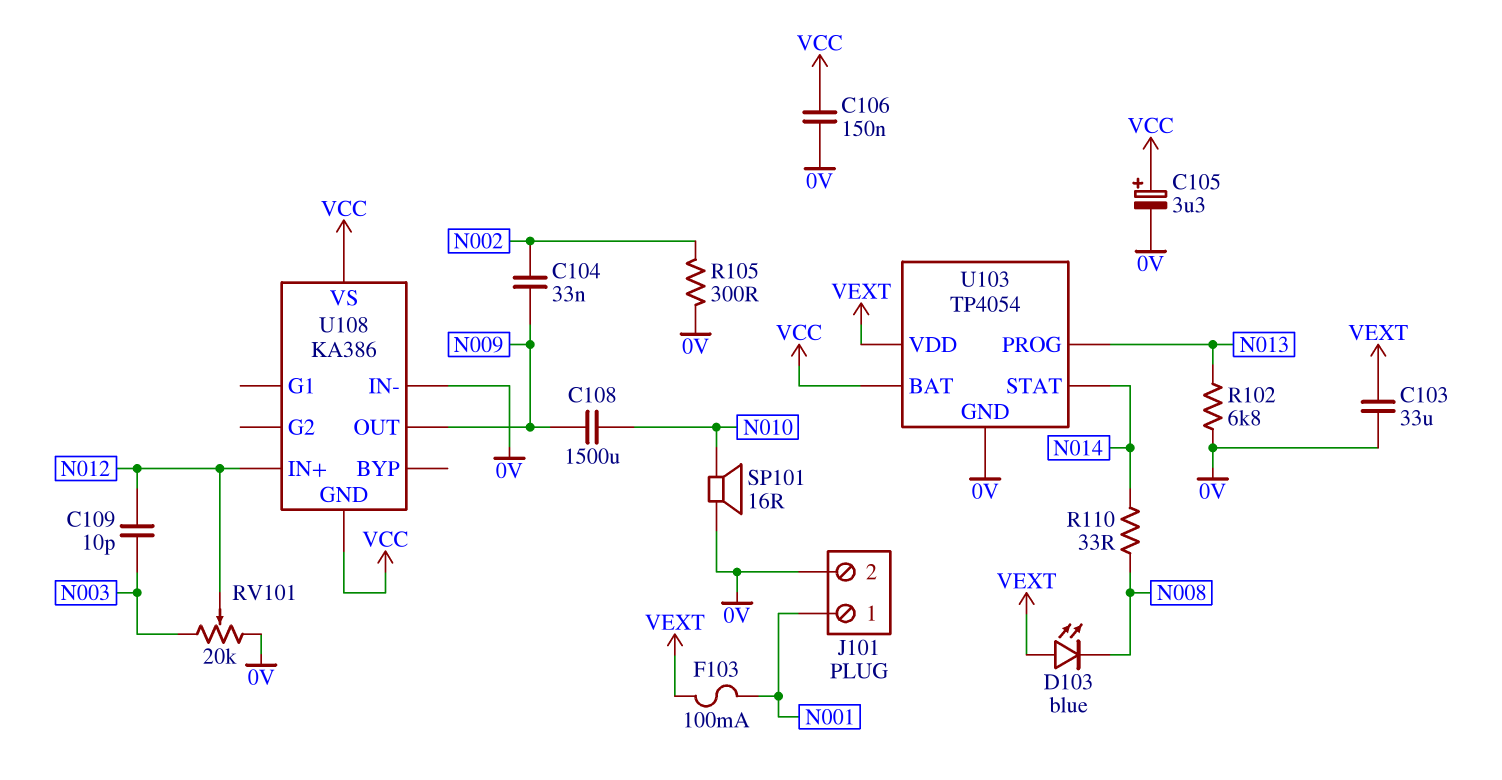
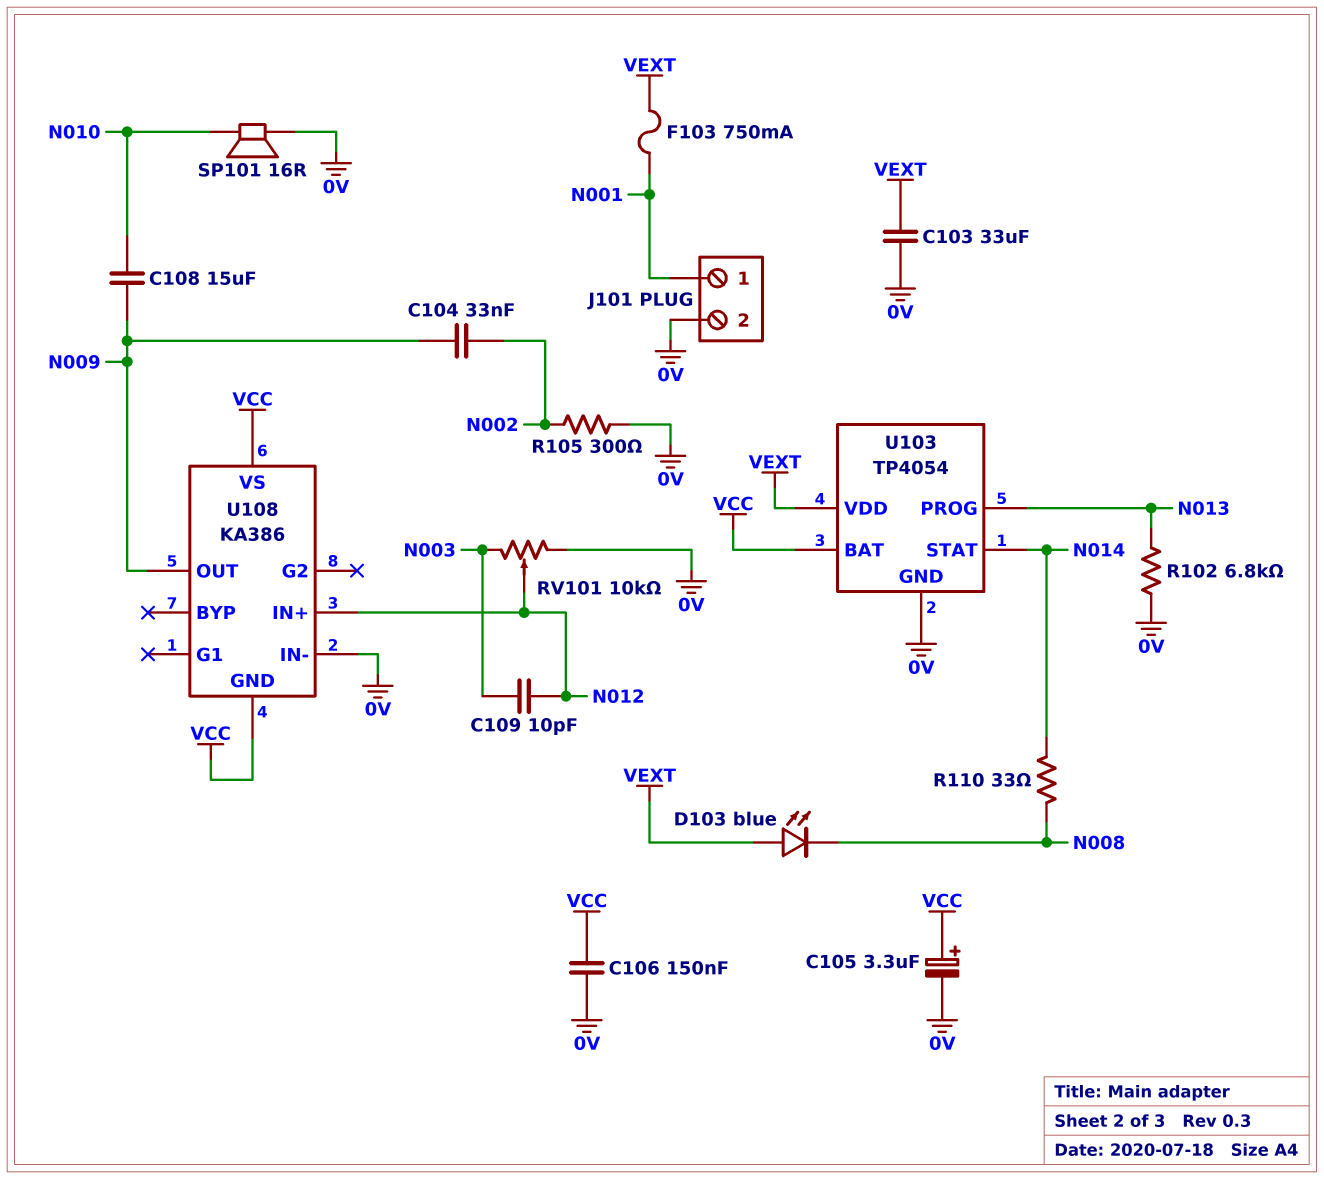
C108: 1500uF (N009, N010) -> 15uF (N009, N010)
F103: 100mA (N001, VEXT) -> 750mA (N001, VEXT)
RV101: 20k (0V, N003, wiper N012) -> 10k (0V, N003, wiper N012)

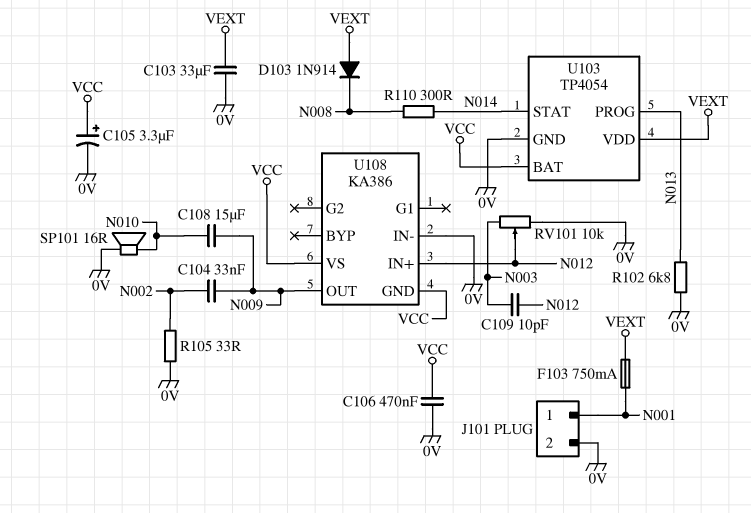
C106: 150nF (0V, VCC) -> 470nF (0V, VCC)
D103: LED blue (A VEXT, K N008) -> diode 1N914 (A VEXT, K N008)
R105: 300 (0V, N002) -> 33 (0V, N002)
R110: 33 (N008, N014) -> 300 (N008, N014)

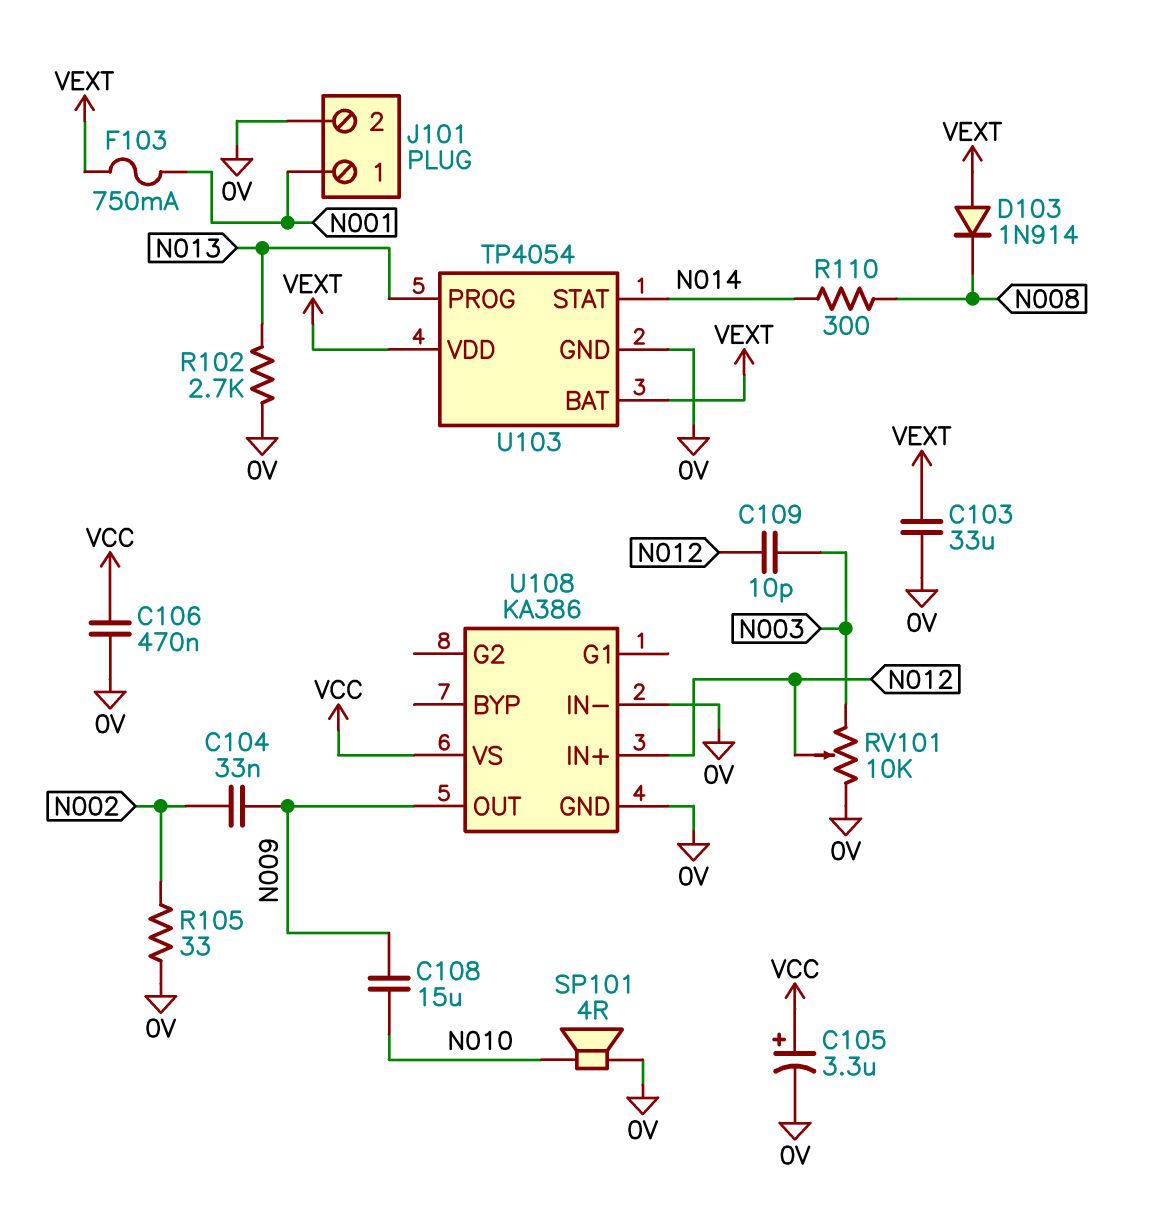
R102: 6.8k (0V, N013) -> 2.7k (0V, N013)
SP101: speaker 16R (0V, N010) -> speaker 4R (0V, N010)
U103 pin BAT: VCC -> VEXT
U108 pin GND: VCC -> 0V

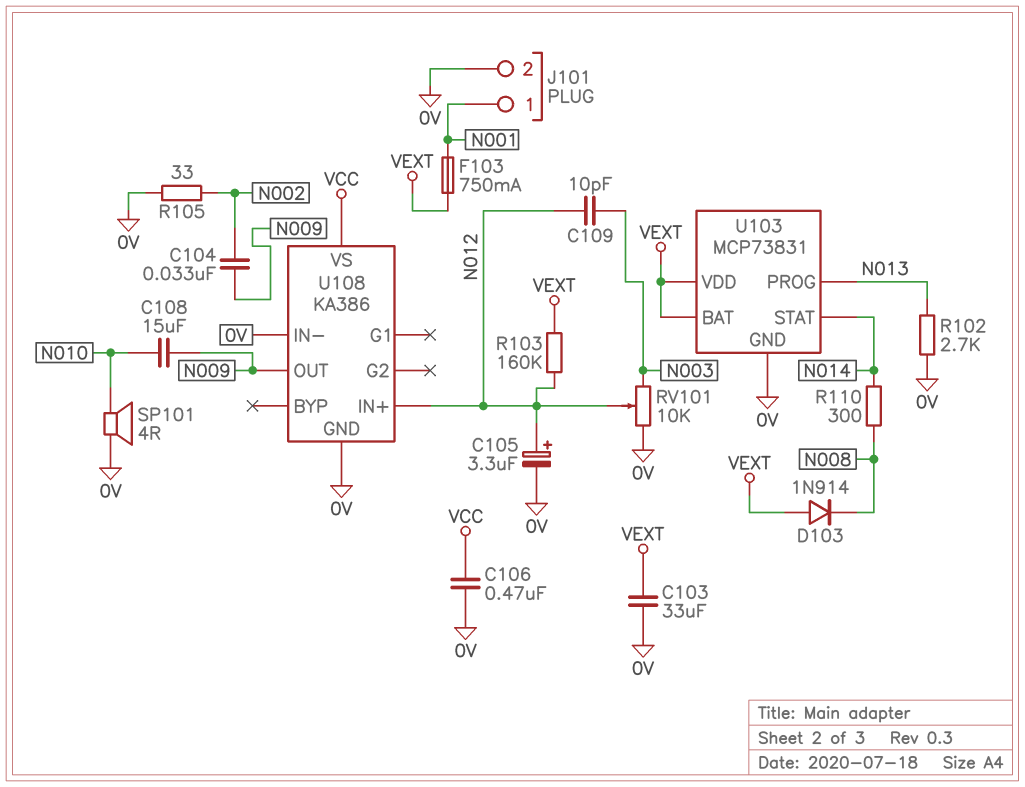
C105: 3.3uF (plus VCC, minus 0V) -> 3.3uF (plus N012, minus 0V)
R103: none -> 160k (N012, VEXT)
U103: TP4054 -> MCP73831

